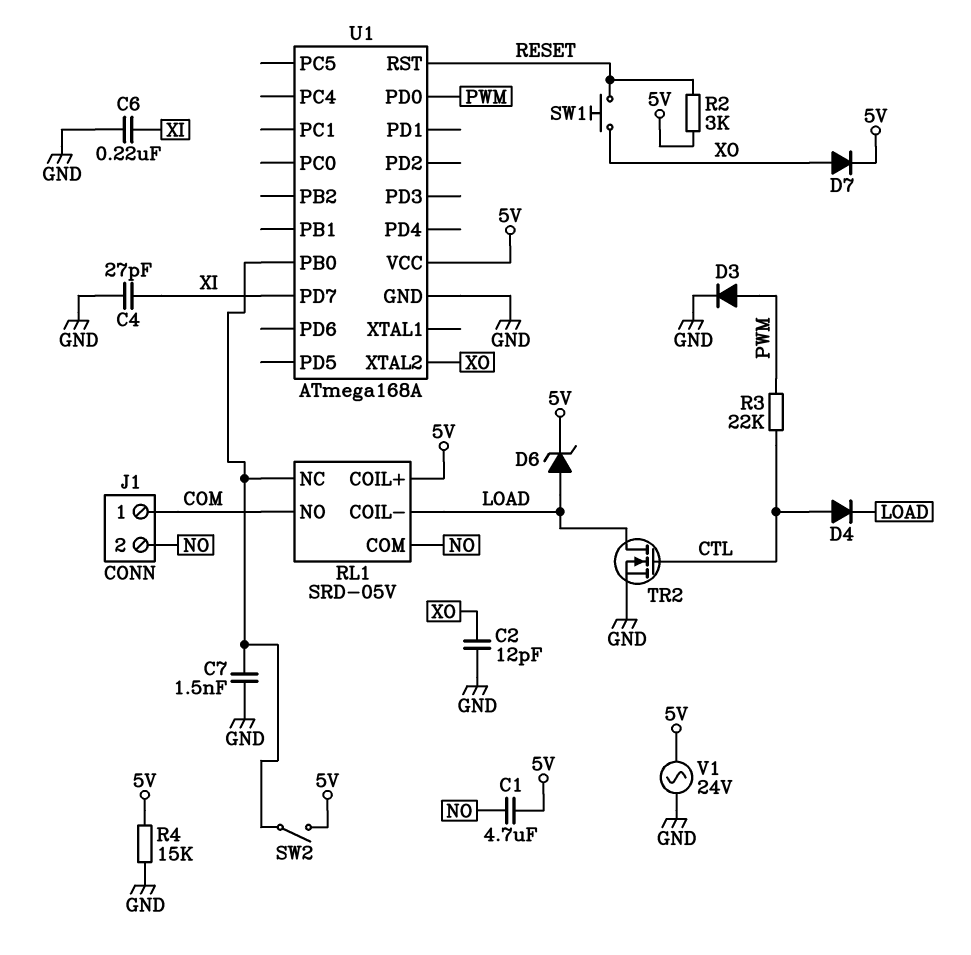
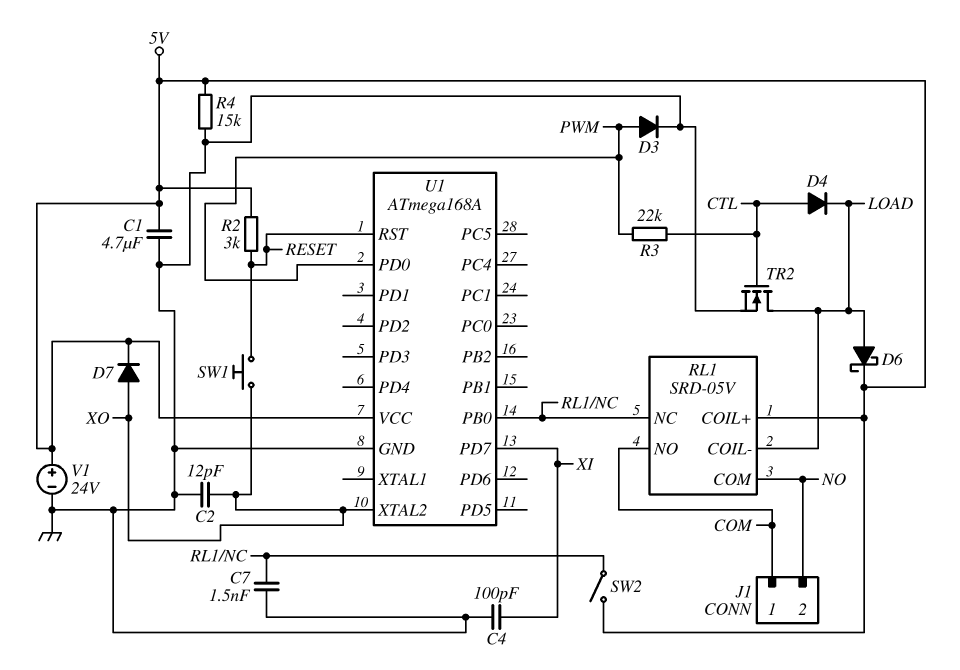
C1: 4.7uF (5V, NO) -> 4.7uF (5V, GND)
C4: 27pF (GND, XI) -> 100pF (GND, XI)
C6: 220nF (GND, XI) -> none
D6: zener (A LOAD, K 5V) -> schottky (A LOAD, K 5V)
V1: AC 24V (5V, GND) -> 24V (plus 5V, minus GND)

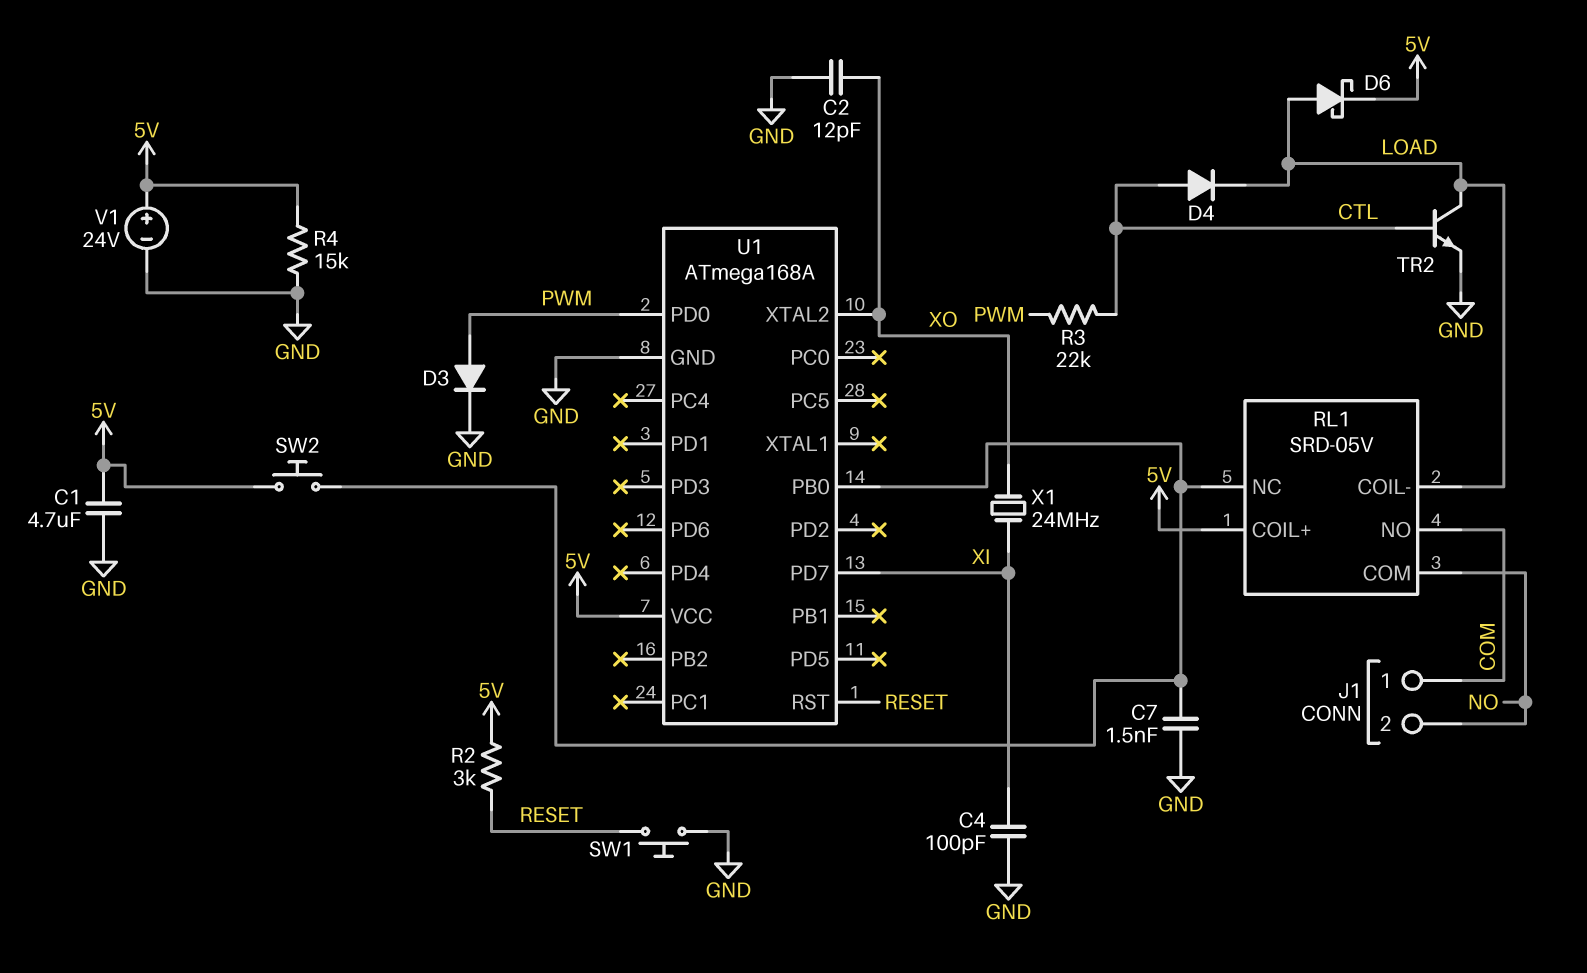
D7: diode (A XO, K 5V) -> none
SW1: button (RESET, XO) -> button (GND, RESET)
SW2: switch (5V, RL1/NC) -> button (5V, RL1/NC)
TR2: NMOS (G CTL, D LOAD, S GND) -> NPN (B CTL, C LOAD, E GND)
X1: none -> 24MHz (XI, XO)

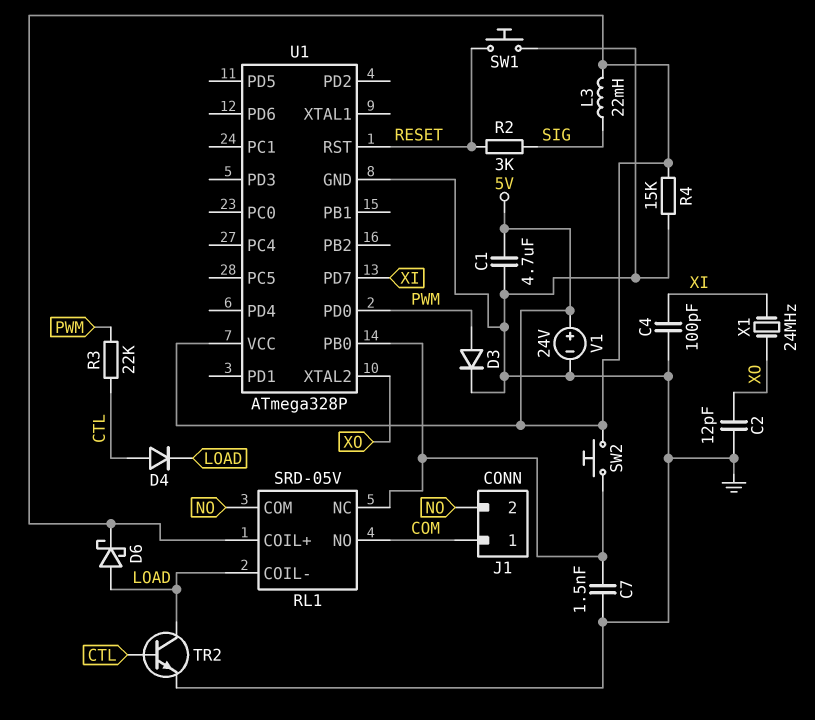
L3: none -> 22mH (5V, SIG)
R2: 3k (5V, RESET) -> 3k (RESET, SIG)
U1: ATmega168A -> ATmega328P

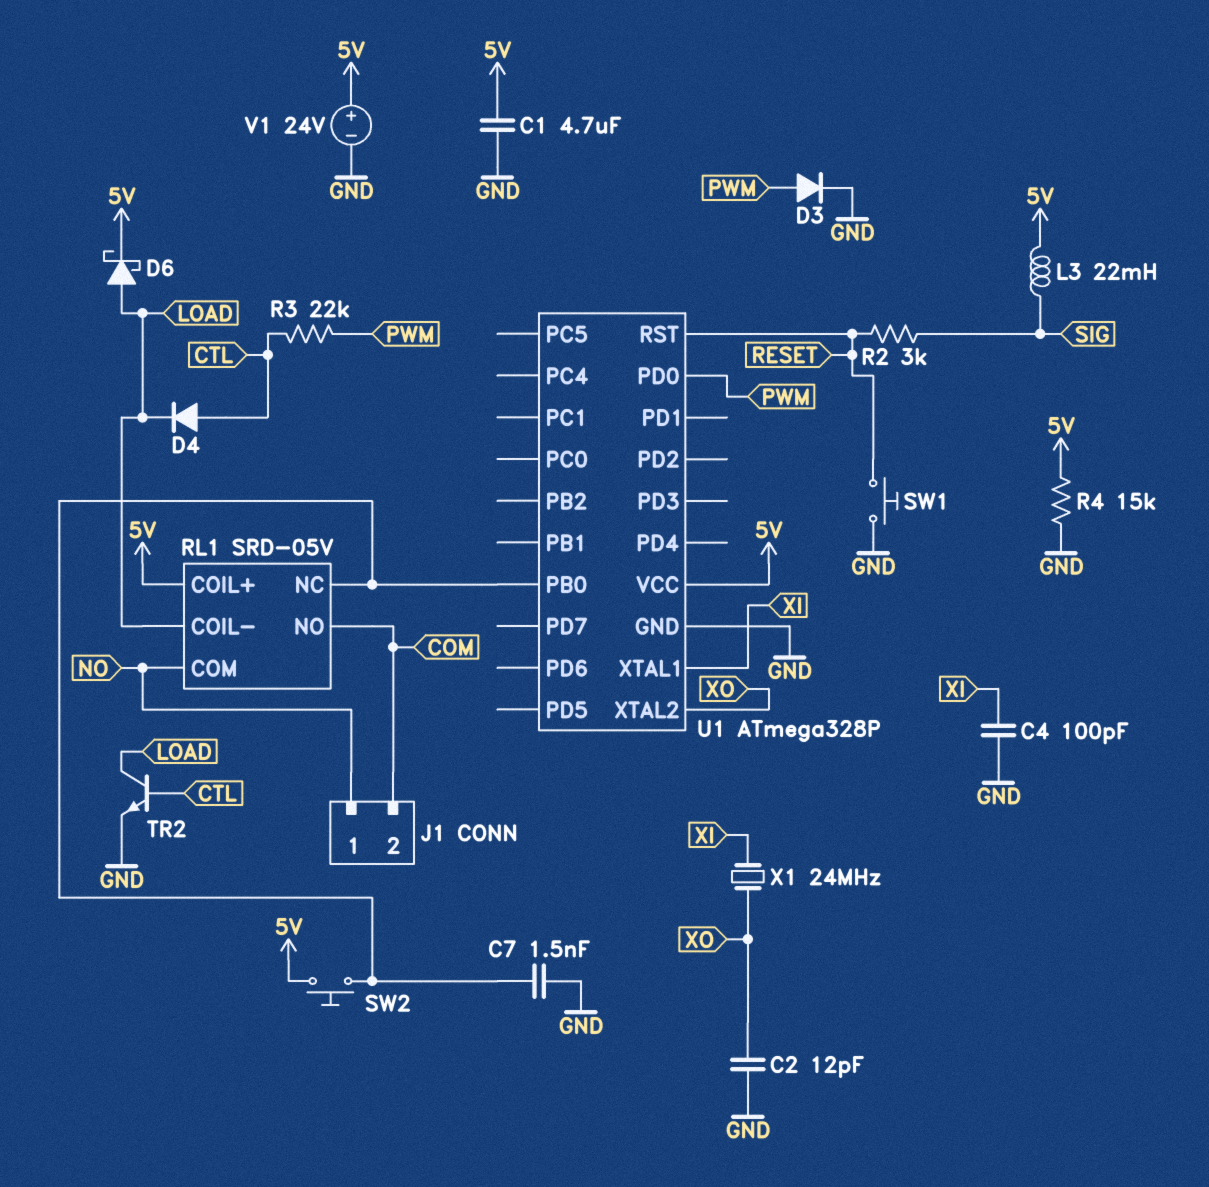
J1 pin 1: COM -> NO
J1 pin 2: NO -> COM
U1 pin PD7: XI -> none
U1 pin XTAL1: none -> XI

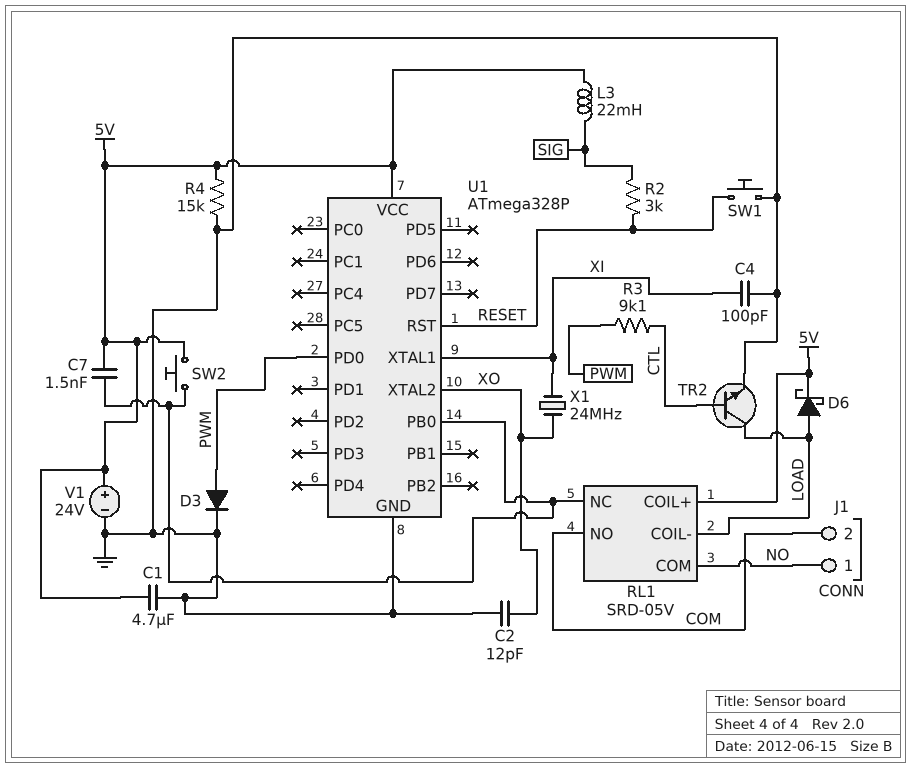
C7: 1.5nF (GND, RL1/NC) -> 1.5nF (5V, RL1/NC)
D4: diode (A CTL, K LOAD) -> none
R3: 22k (CTL, PWM) -> 9.1k (CTL, PWM)

